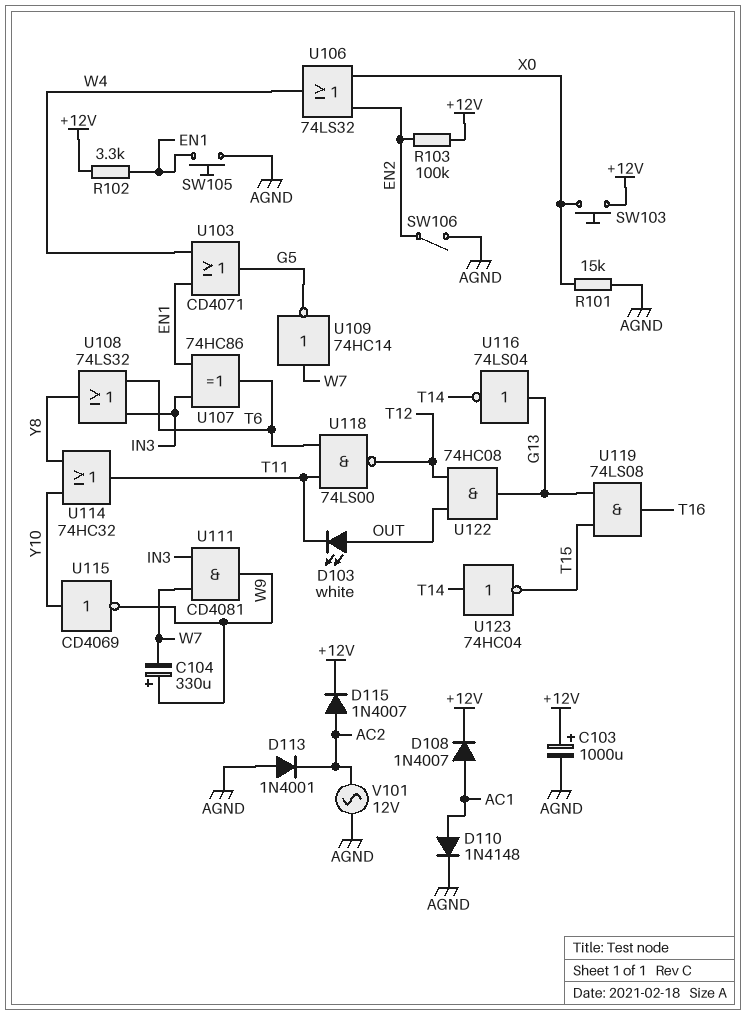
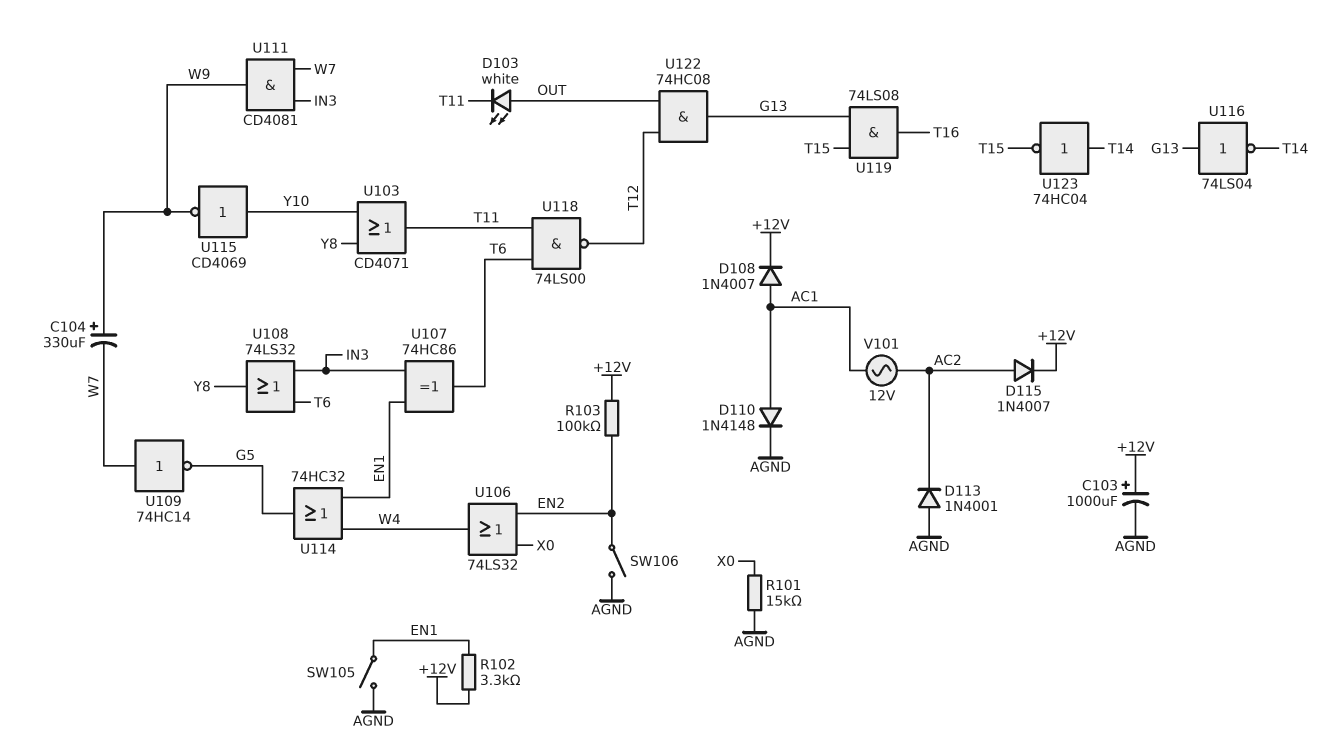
SW103: button (+12V, X0) -> none
SW105: button (AGND, EN1) -> switch (AGND, EN1)
U103: OR CD4071 (in EN1, in W4, out G5) -> OR CD4071 (in Y8, in Y10, out T11)
U114: OR 74HC32 (in Y8, in Y10, out T11) -> OR 74HC32 (in EN1, in W4, out G5)
V101: AC 12V (AC2, AGND) -> AC 12V (AC1, AC2)

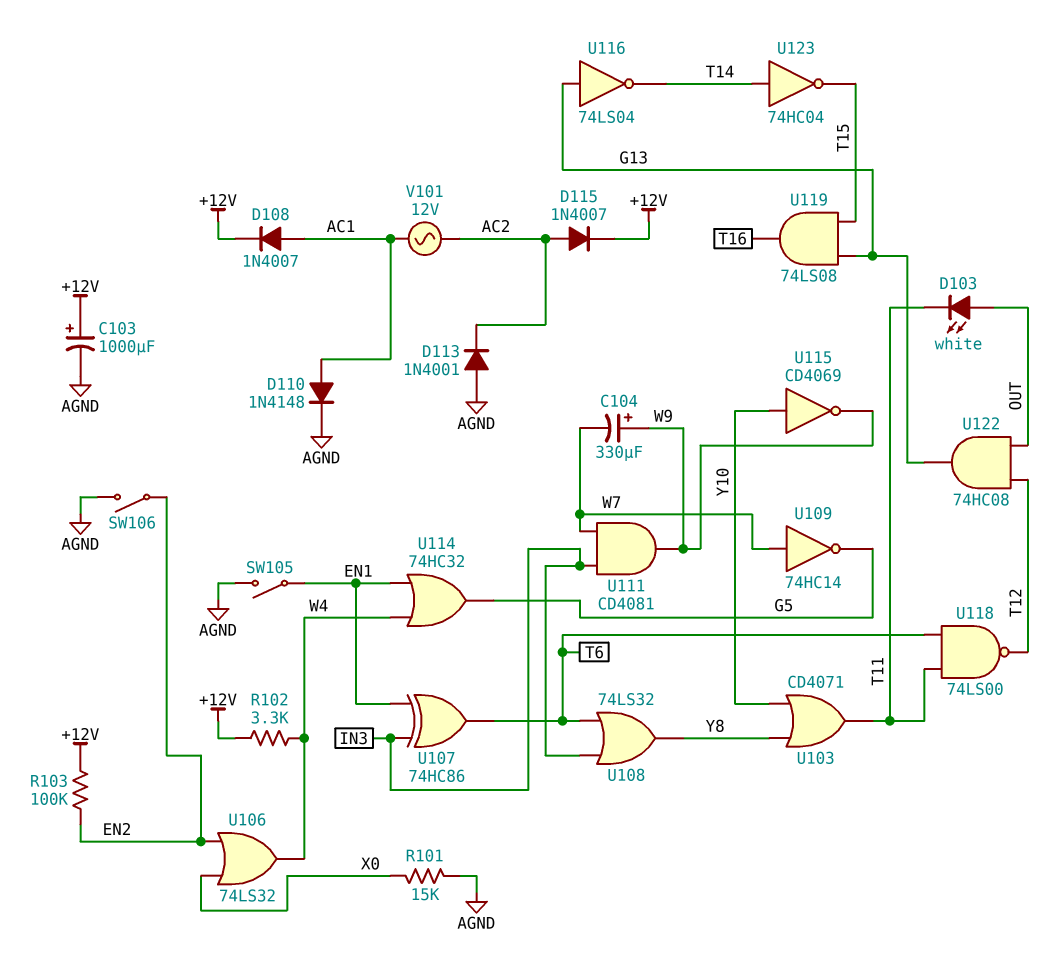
R102: 3.3k (+12V, EN1) -> 3.3k (+12V, W4)

